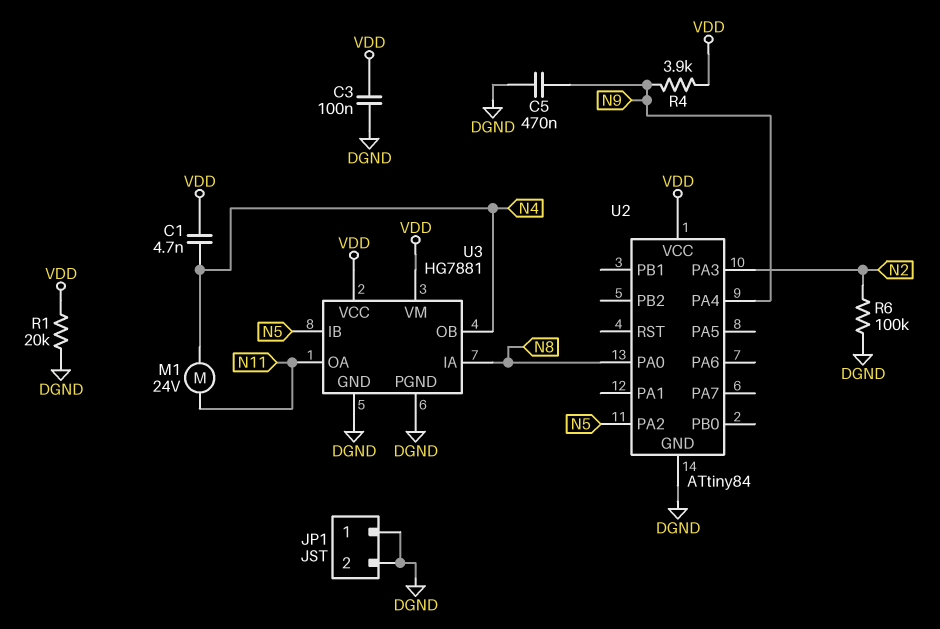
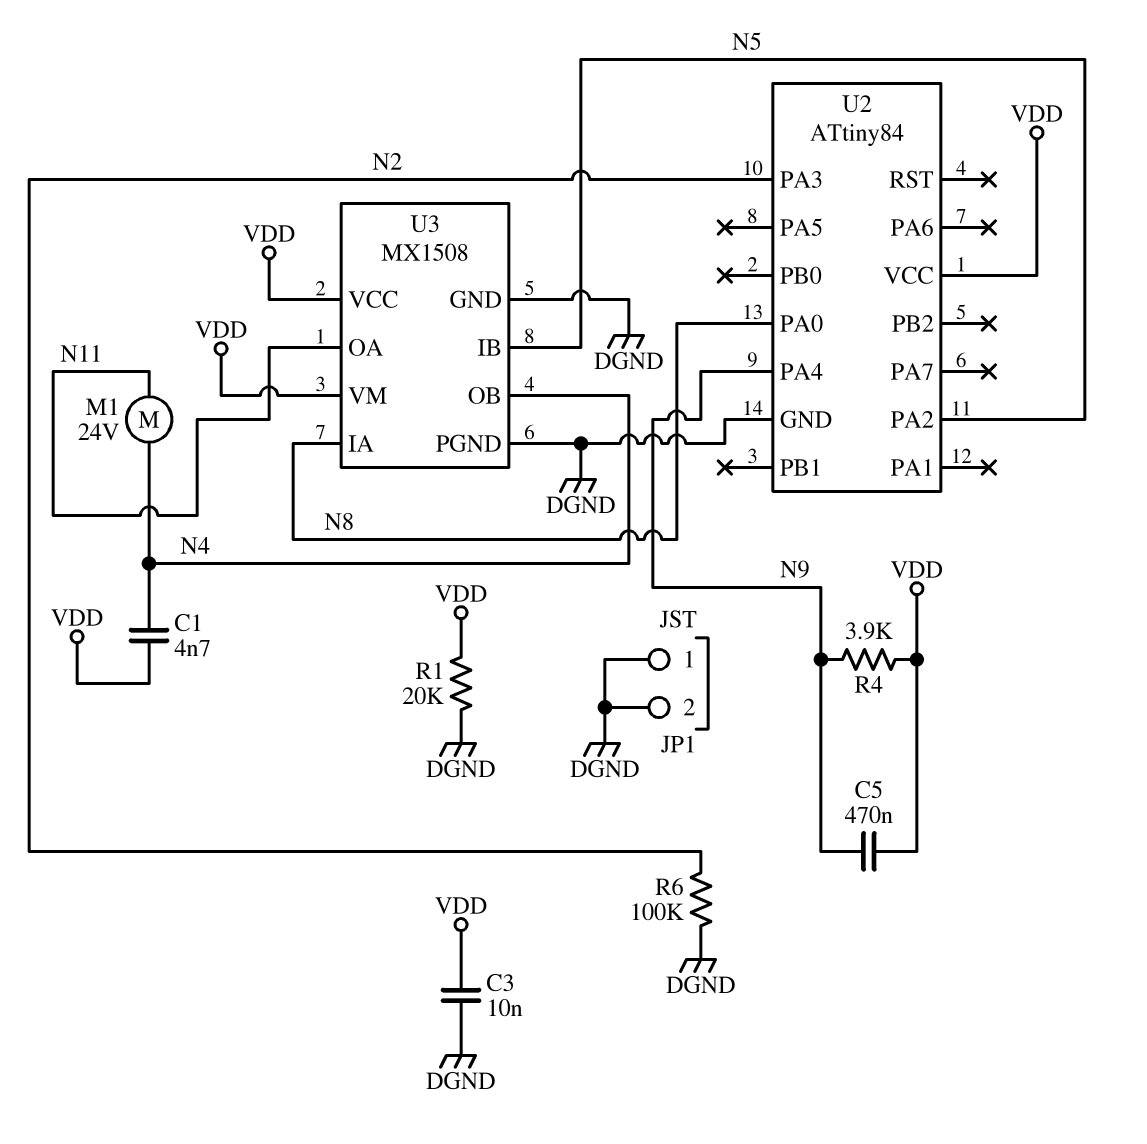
C3: 100nF (DGND, VDD) -> 10nF (DGND, VDD)
C5: 470nF (DGND, N9) -> 470nF (N9, VDD)
U3: HG7881 -> MX1508

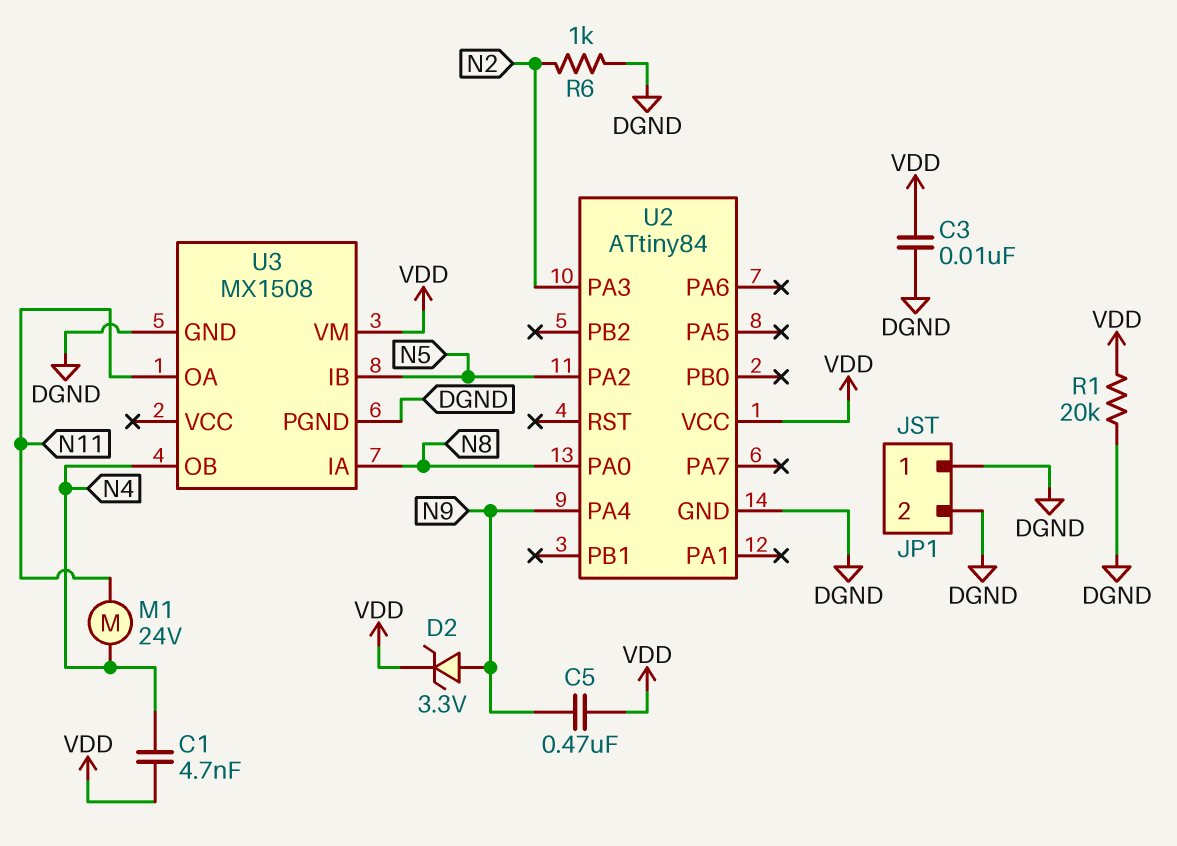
D2: none -> zener 3.3V (A N9, K VDD)
R4: 3.9k (N9, VDD) -> none
R6: 100k (DGND, N2) -> 1k (DGND, N2)
U3 pin VCC: VDD -> none

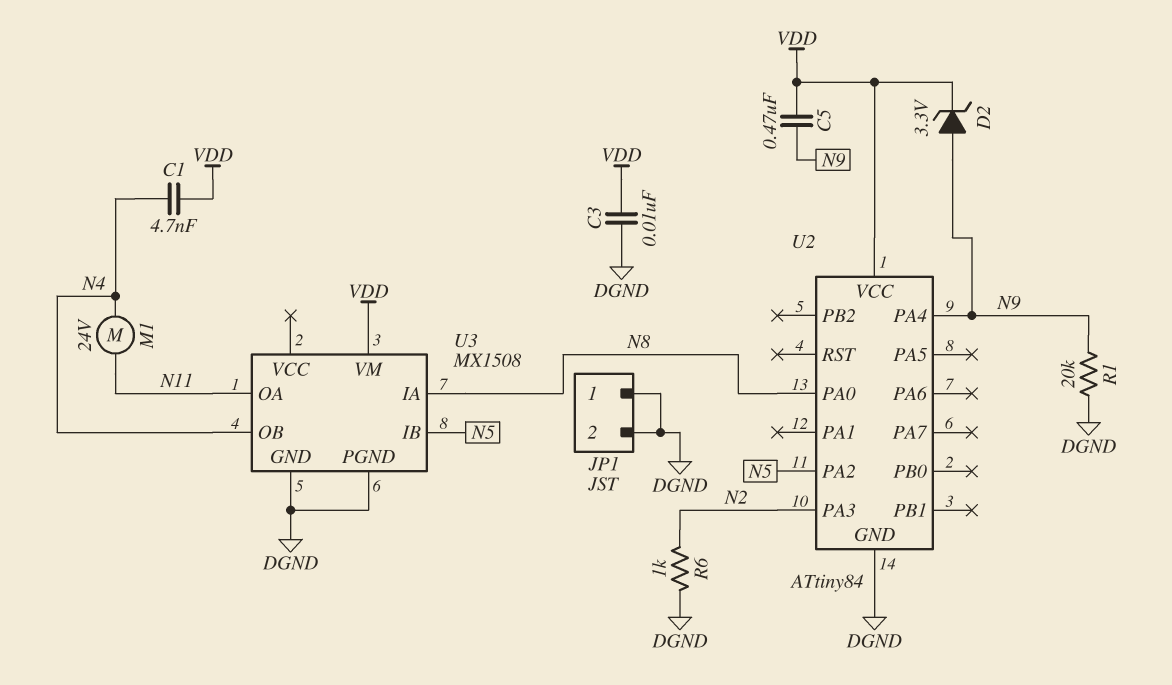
R1: 20k (DGND, VDD) -> 20k (DGND, N9)

